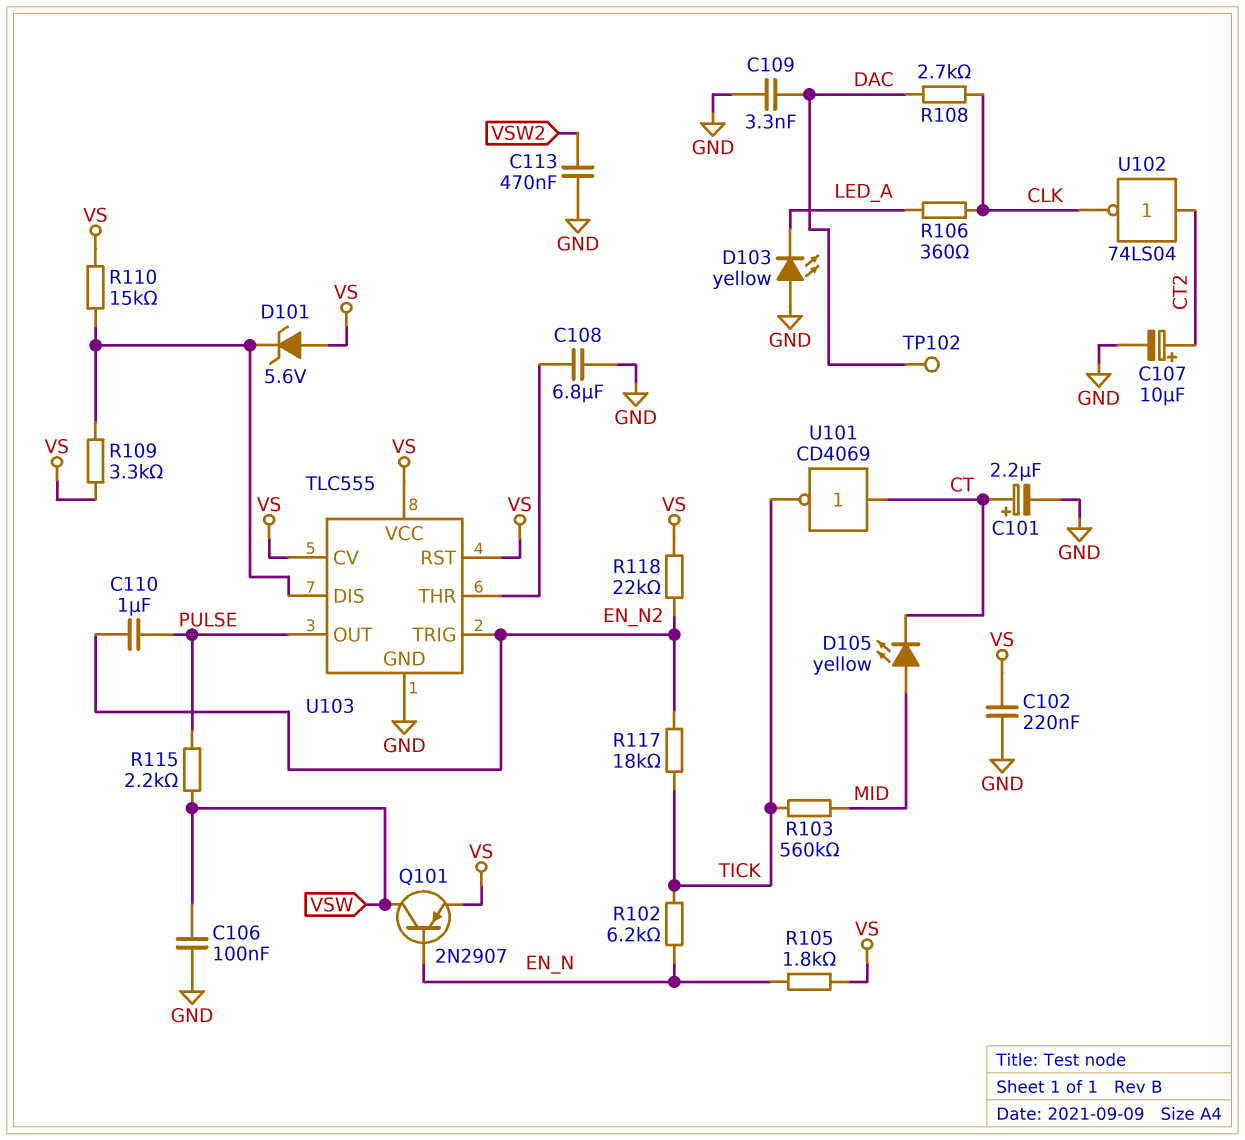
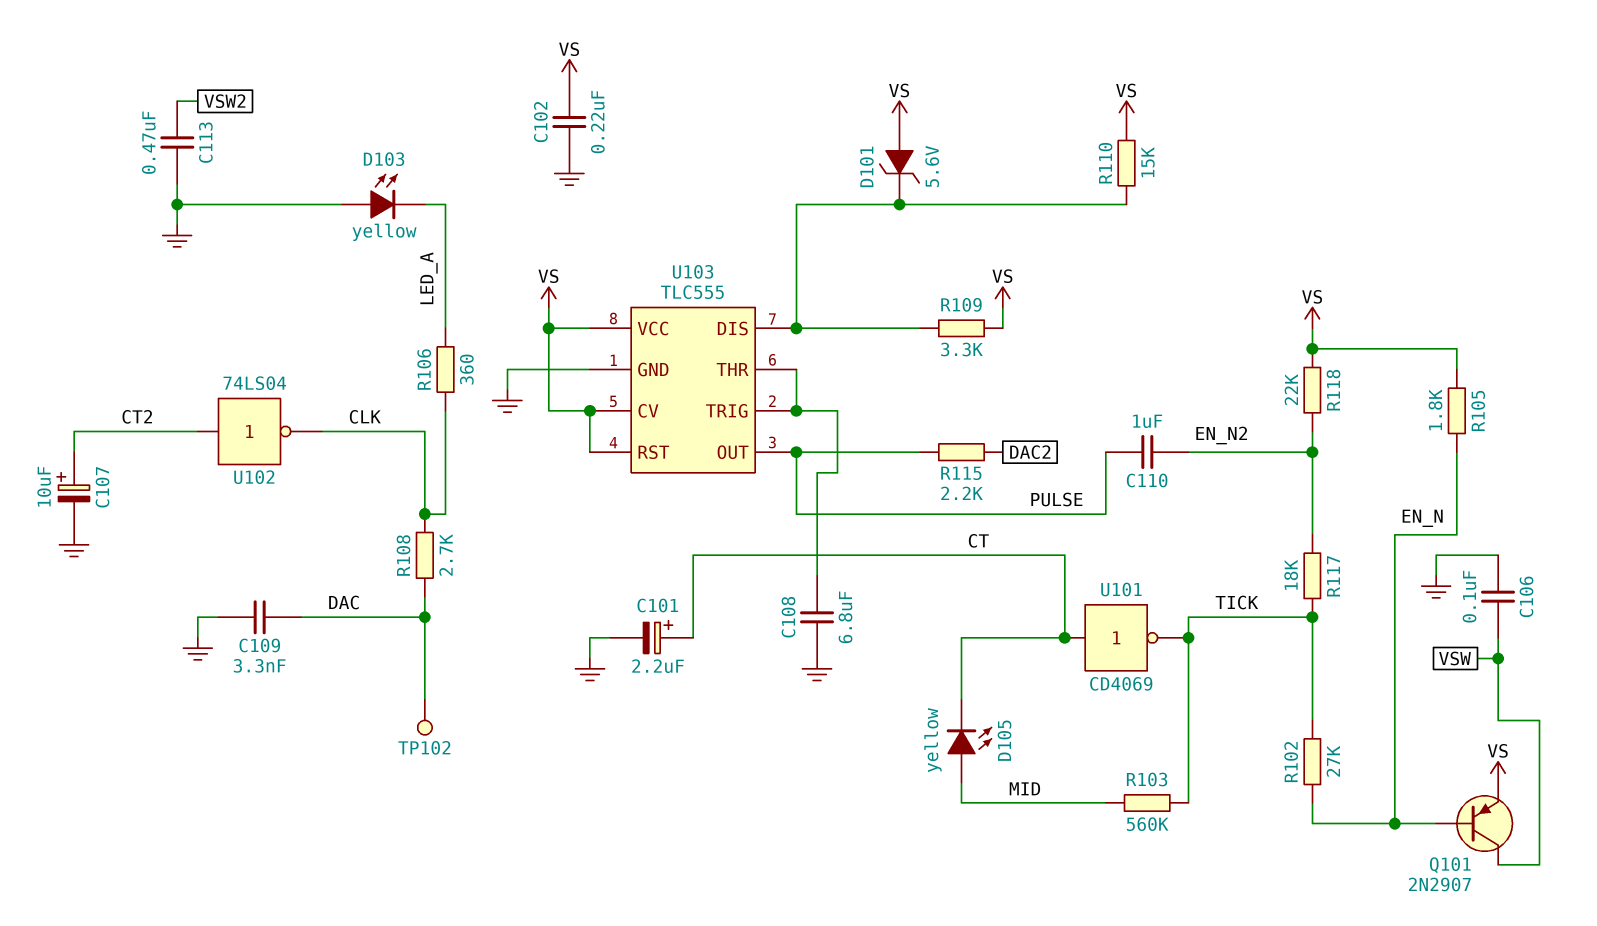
R102: 6.2k (EN_N, TICK) -> 27k (EN_N, TICK)
R115: 2.2k (PULSE, VSW) -> 2.2k (DAC2, PULSE)
U103 pin TRIG: EN_N2 -> U103/THR

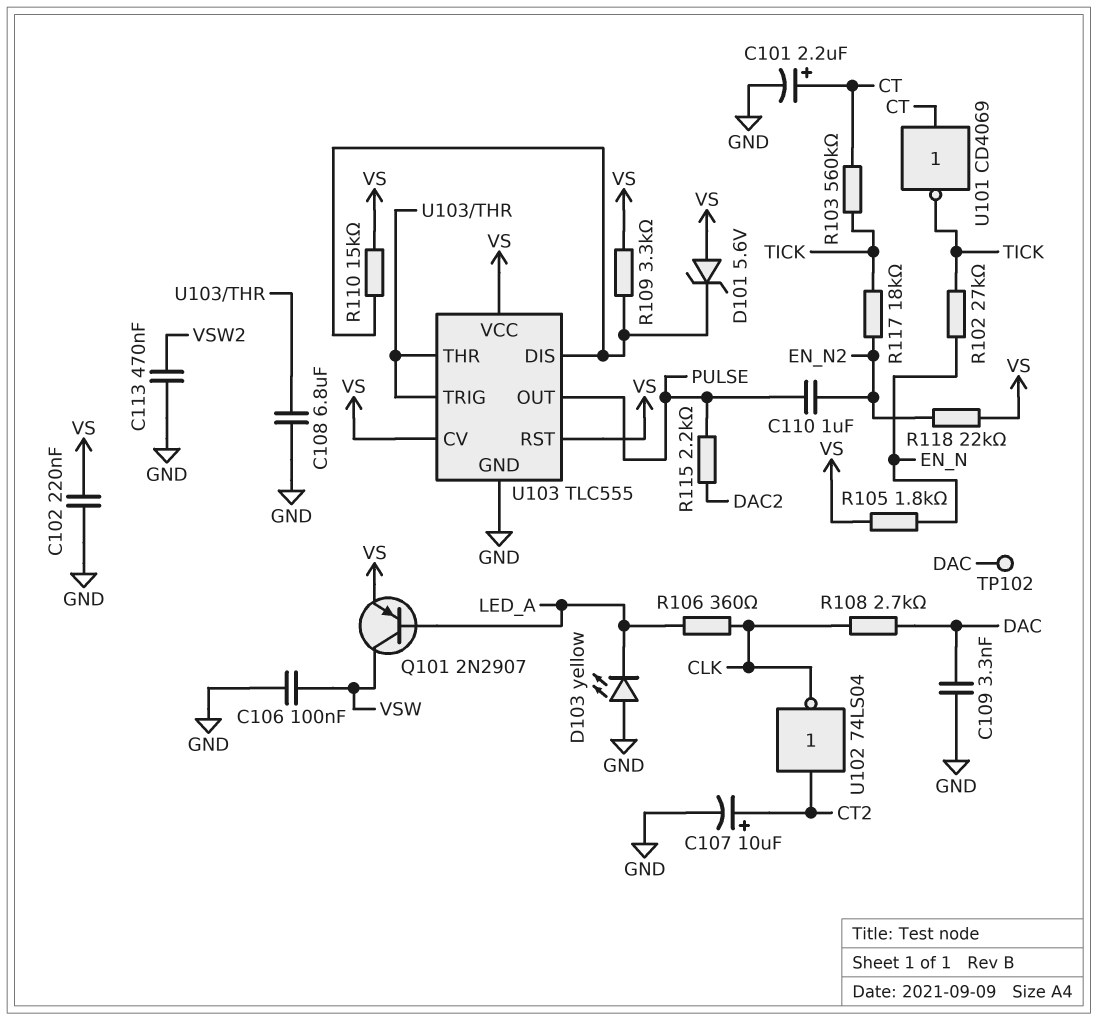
D105: LED yellow (A MID, K CT) -> none
Q101: PNP 2N2907 (B EN_N, C VSW, E VS) -> PNP 2N2907 (B LED_A, C VSW, E VS)
R103: 560k (MID, TICK) -> 560k (CT, TICK)

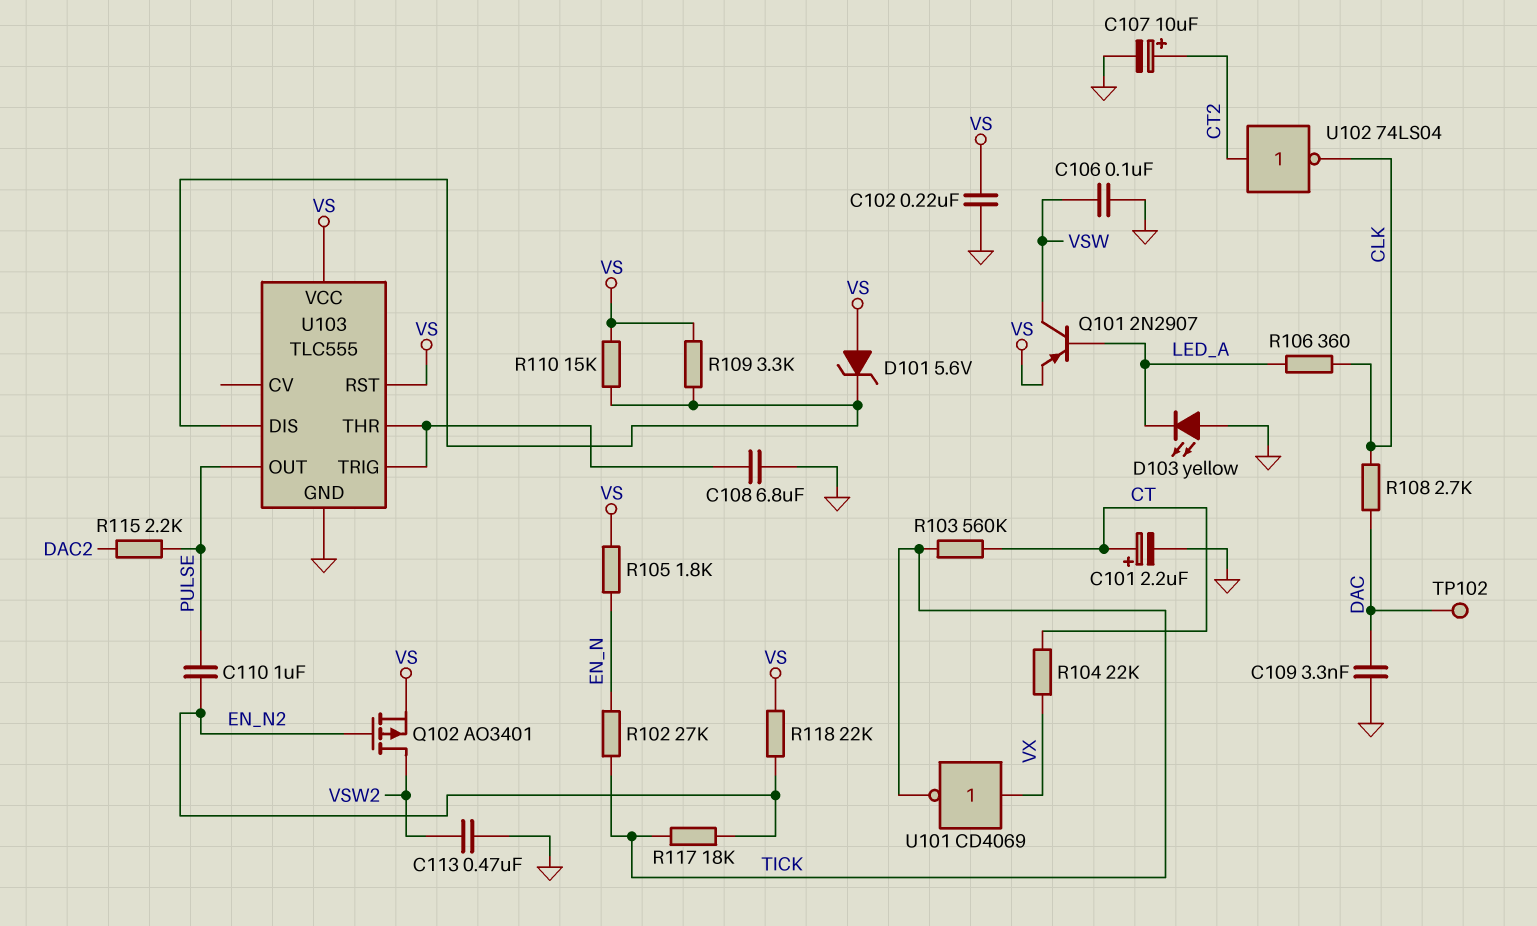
Q102: none -> PMOS AO3401 (G EN_N2, D VSW2, S VS)
R104: none -> 22k (CT, VX)
U101: NOT CD4069 (in CT, out TICK) -> NOT CD4069 (in VX, out TICK)
U103 pin CV: VS -> none

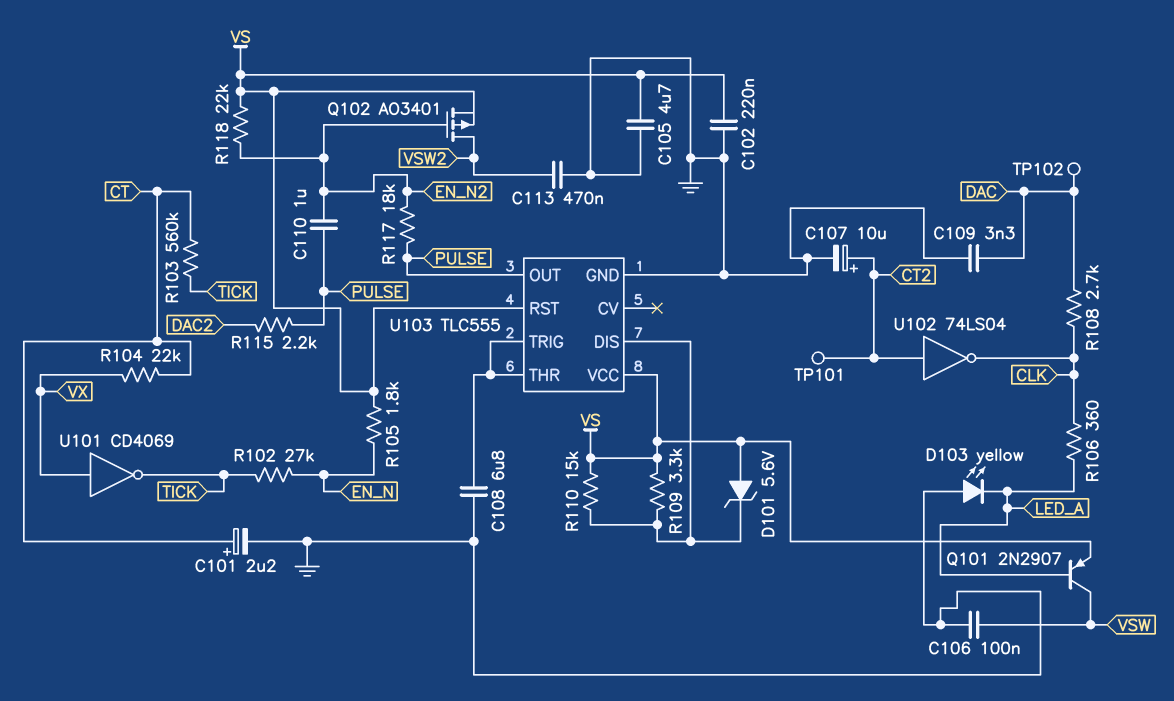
C105: none -> 4.7uF (GND, VS)
R117: 18k (EN_N2, TICK) -> 18k (EN_N2, PULSE)
TP101: none -> test point (CT2)

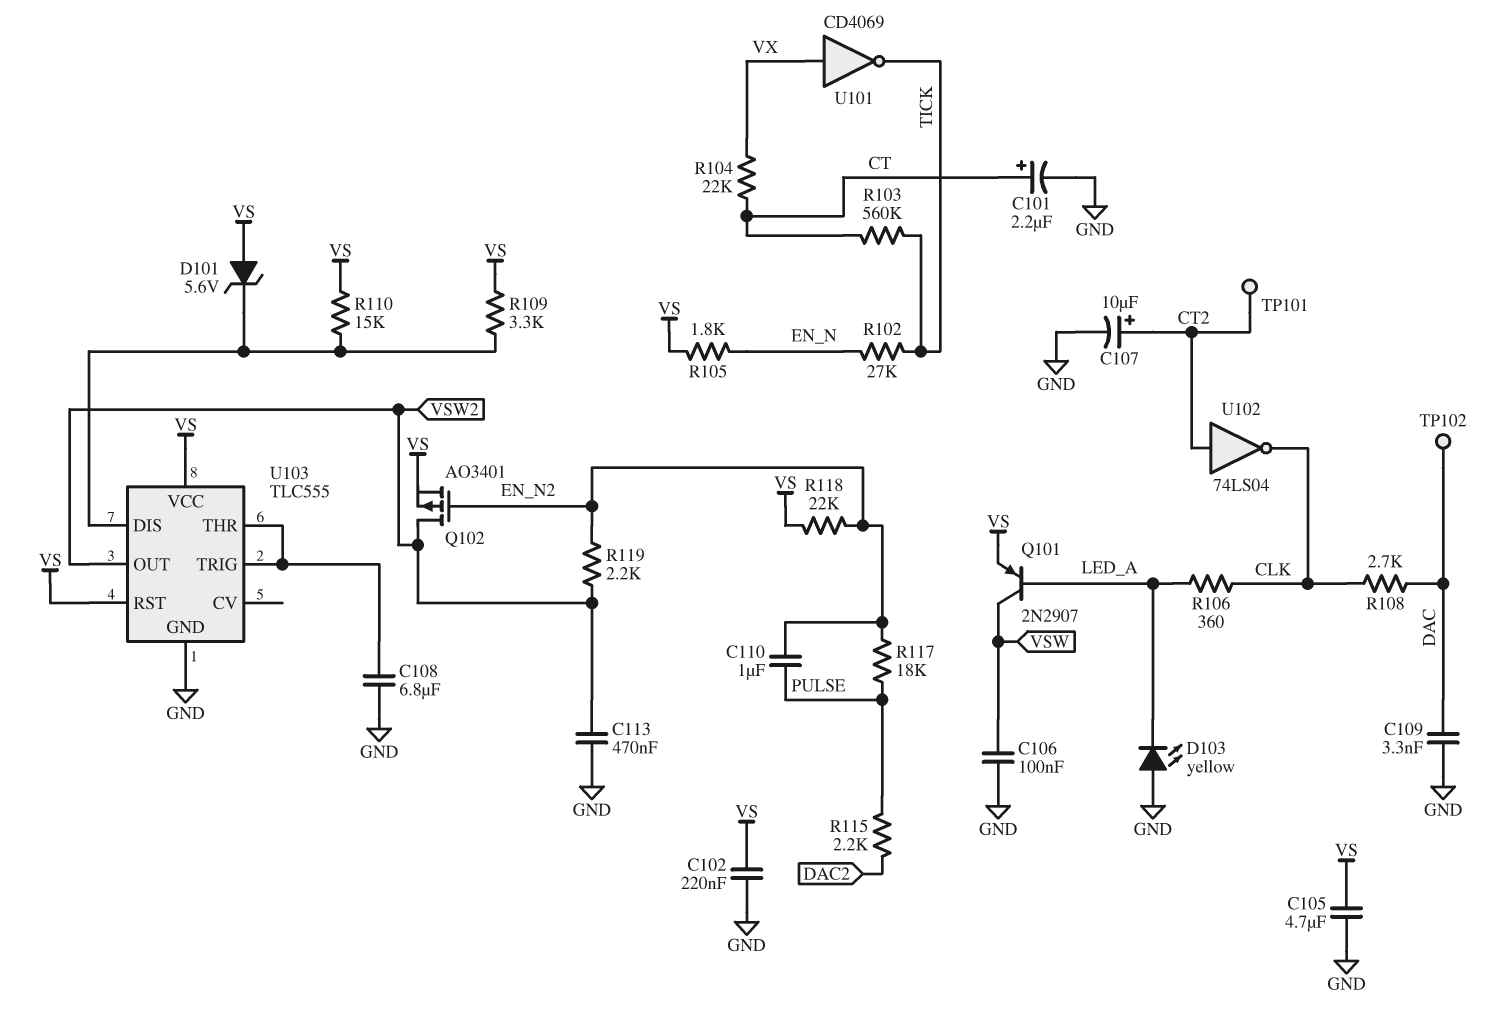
R119: none -> 2.2k (EN_N2, VSW2)
U103 pin OUT: PULSE -> VSW2

